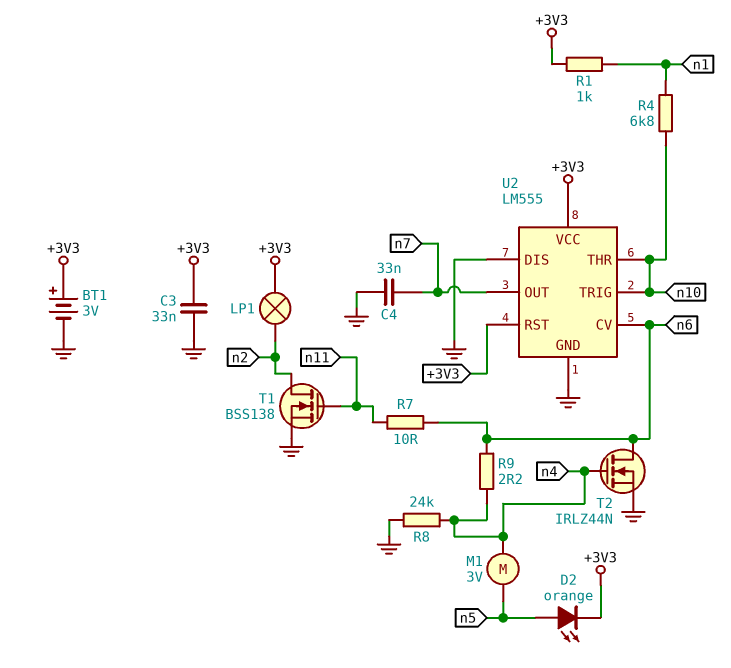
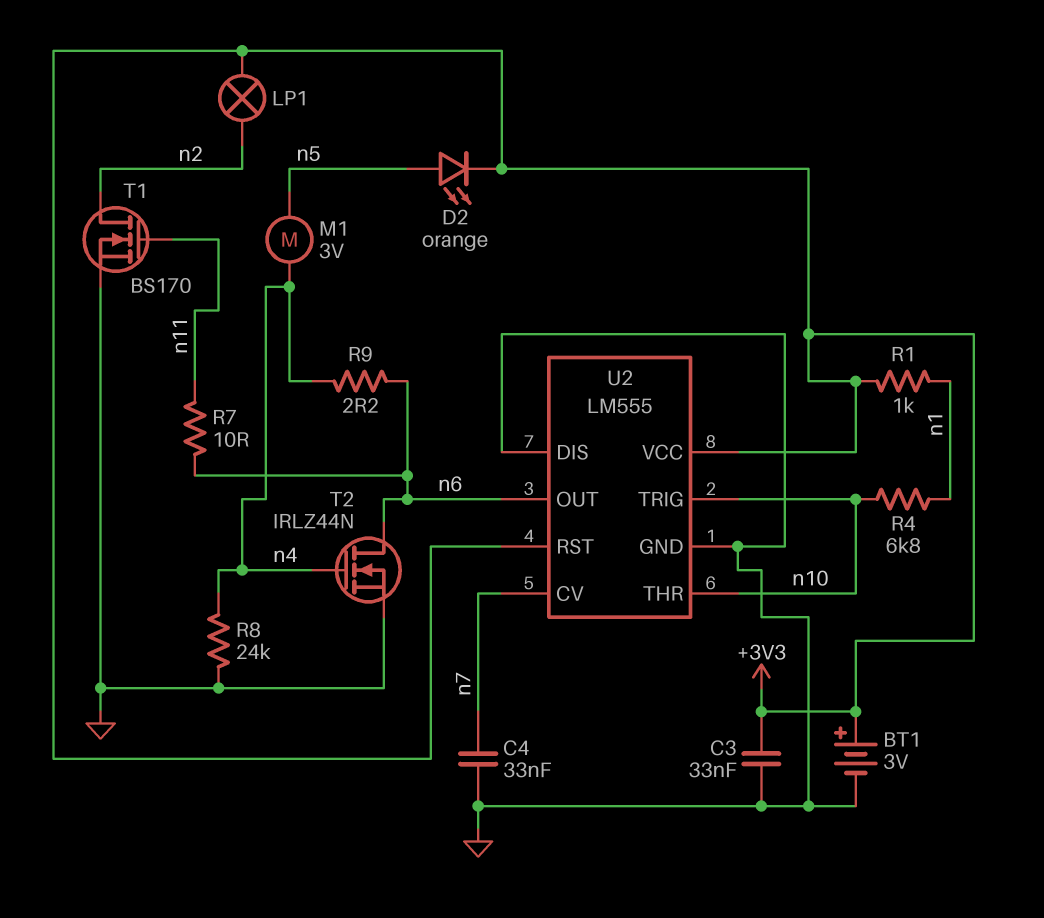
T1: NMOS BSS138 (G n11, D n2, S GND) -> NMOS BS170 (G n11, D n2, S GND)
U2 pin CV: n6 -> n7
U2 pin OUT: n7 -> n6

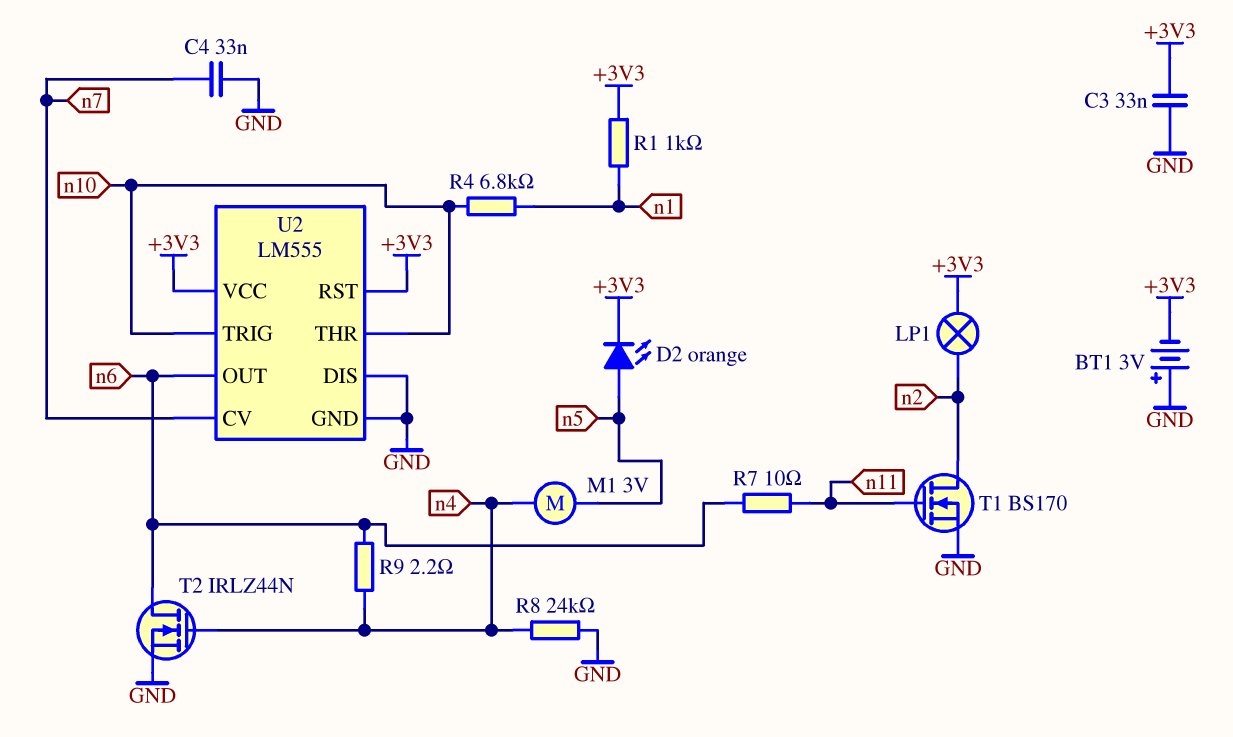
BT1: 3V (plus +3V3, minus GND) -> 3V (plus GND, minus +3V3)

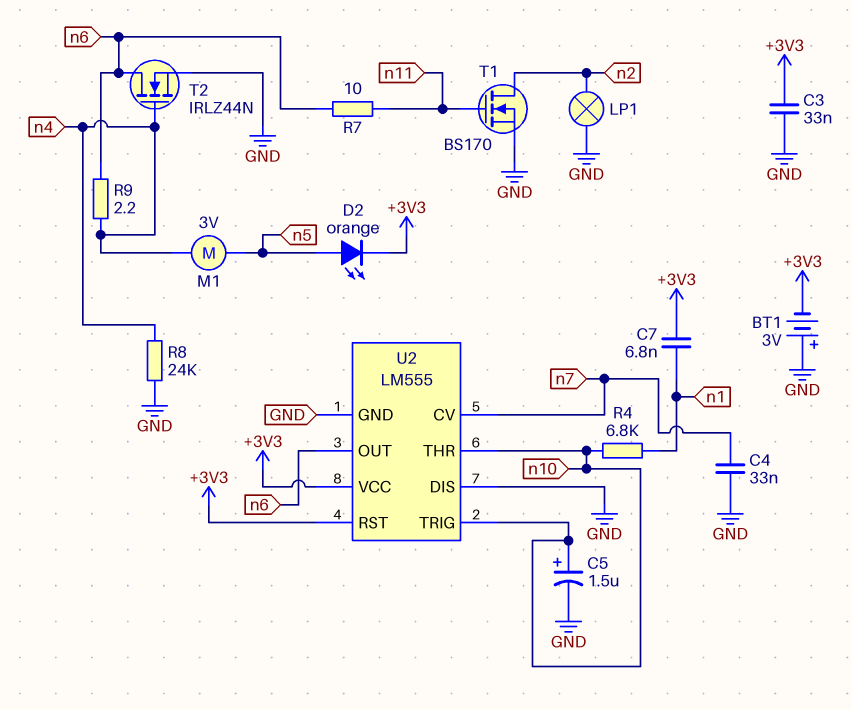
C5: none -> 1.5uF (plus n10, minus GND)
C7: none -> 6.8nF (+3V3, n1)
LP1: lamp (+3V3, n2) -> lamp (GND, n2)
R1: 1k (+3V3, n1) -> none

